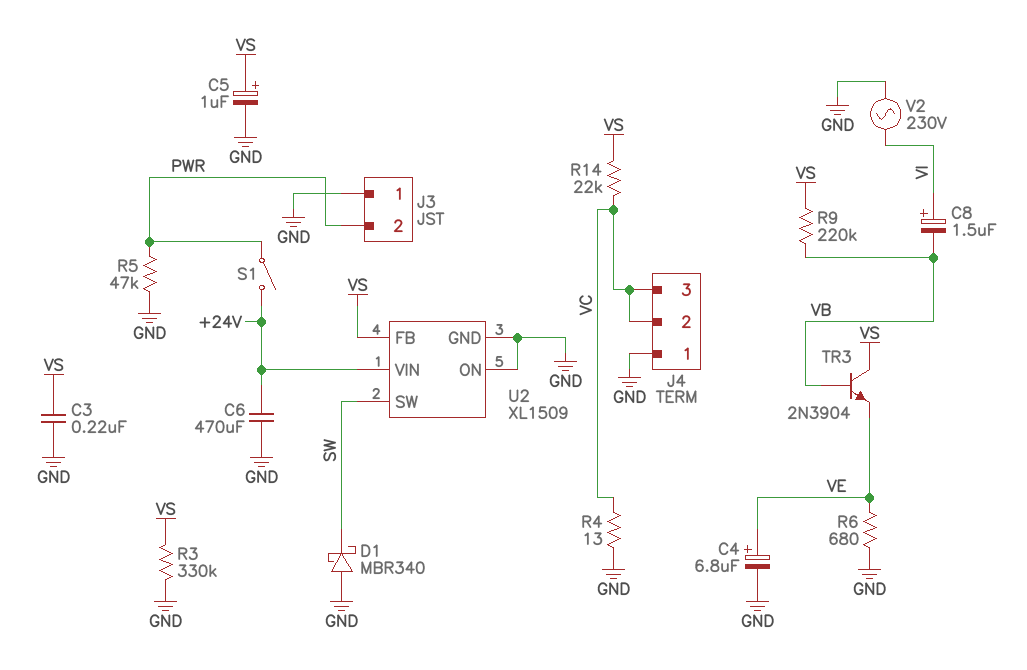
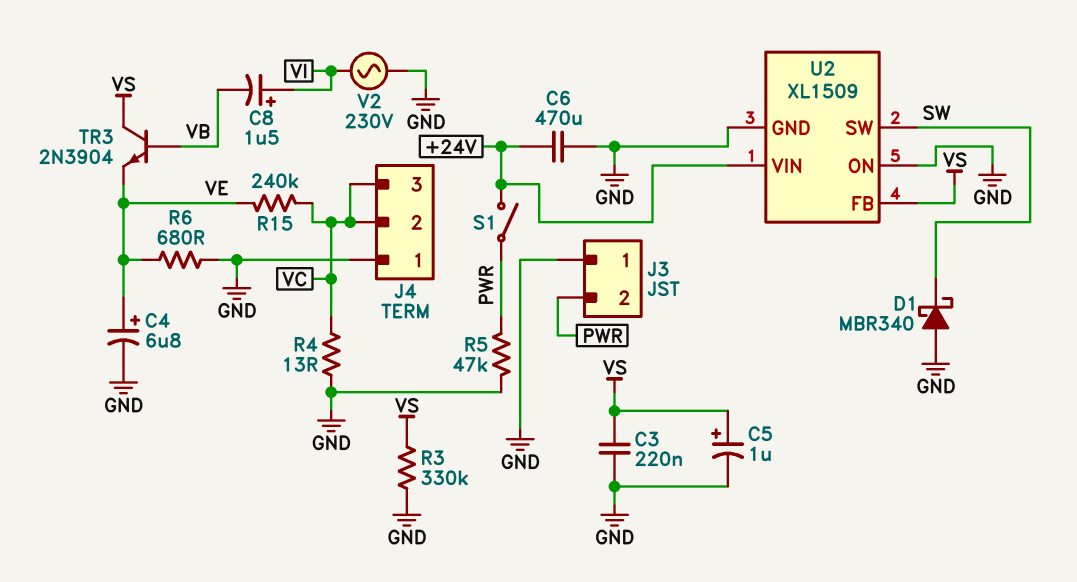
R9: 220k (VB, VS) -> none
R14: 22k (VC, VS) -> none
R15: none -> 240k (VC, VE)

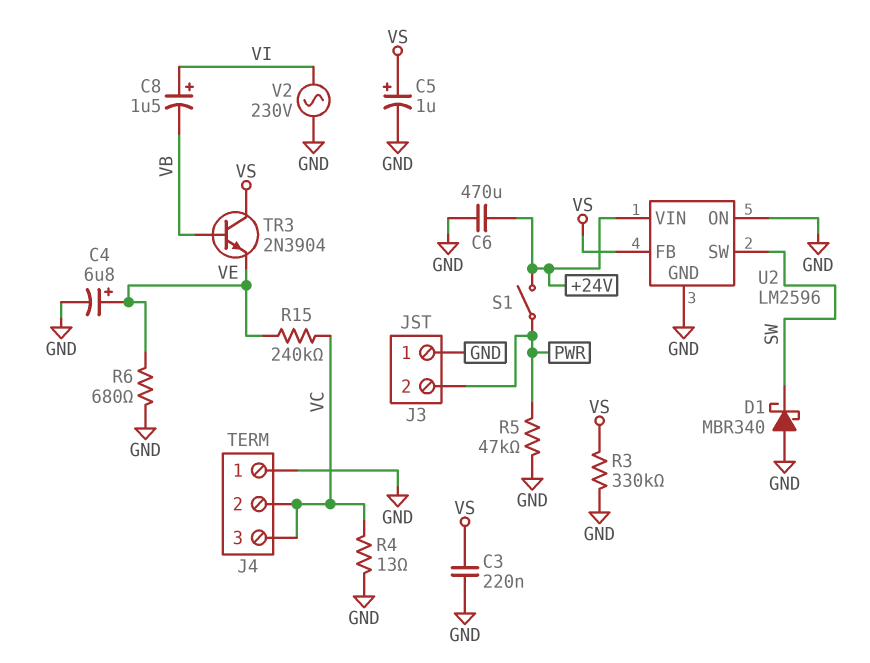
U2: XL1509 -> LM2596

